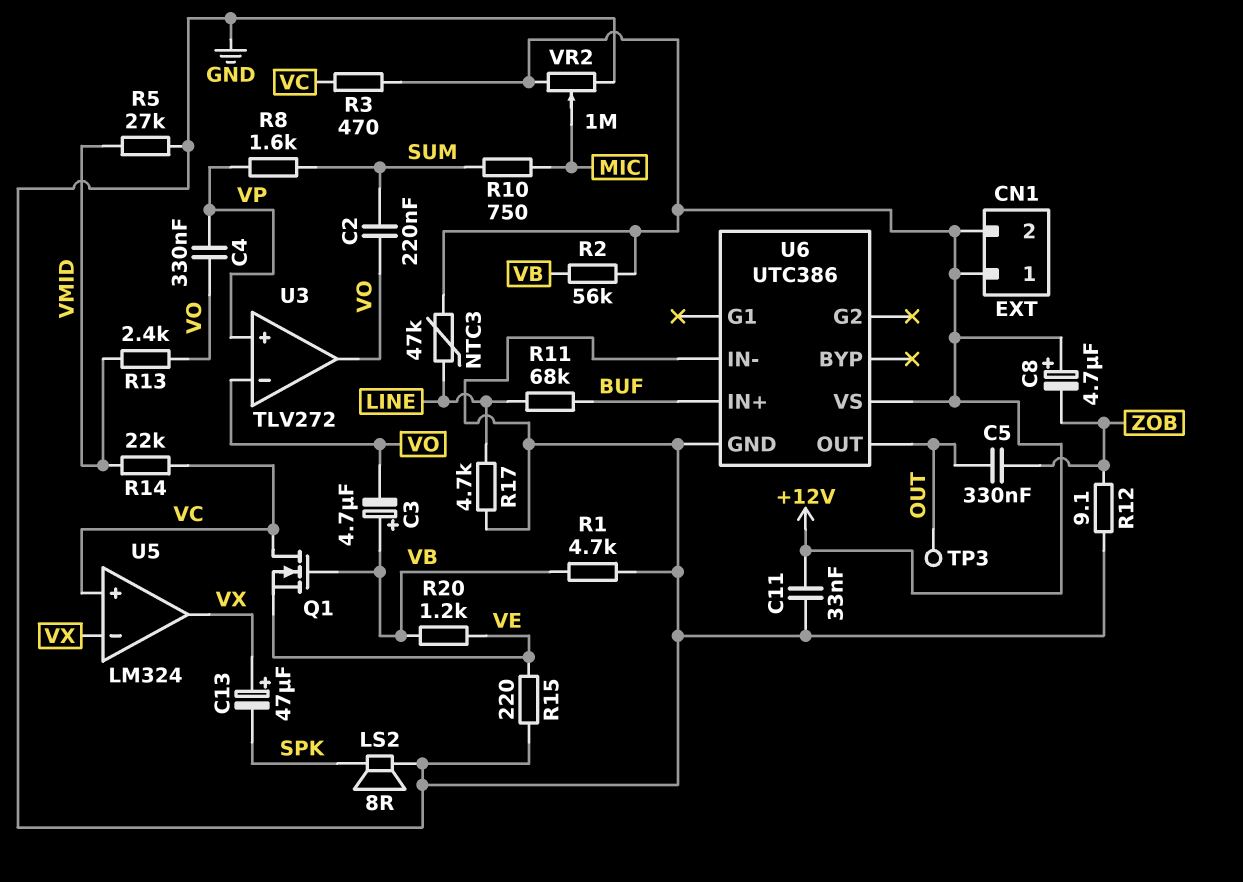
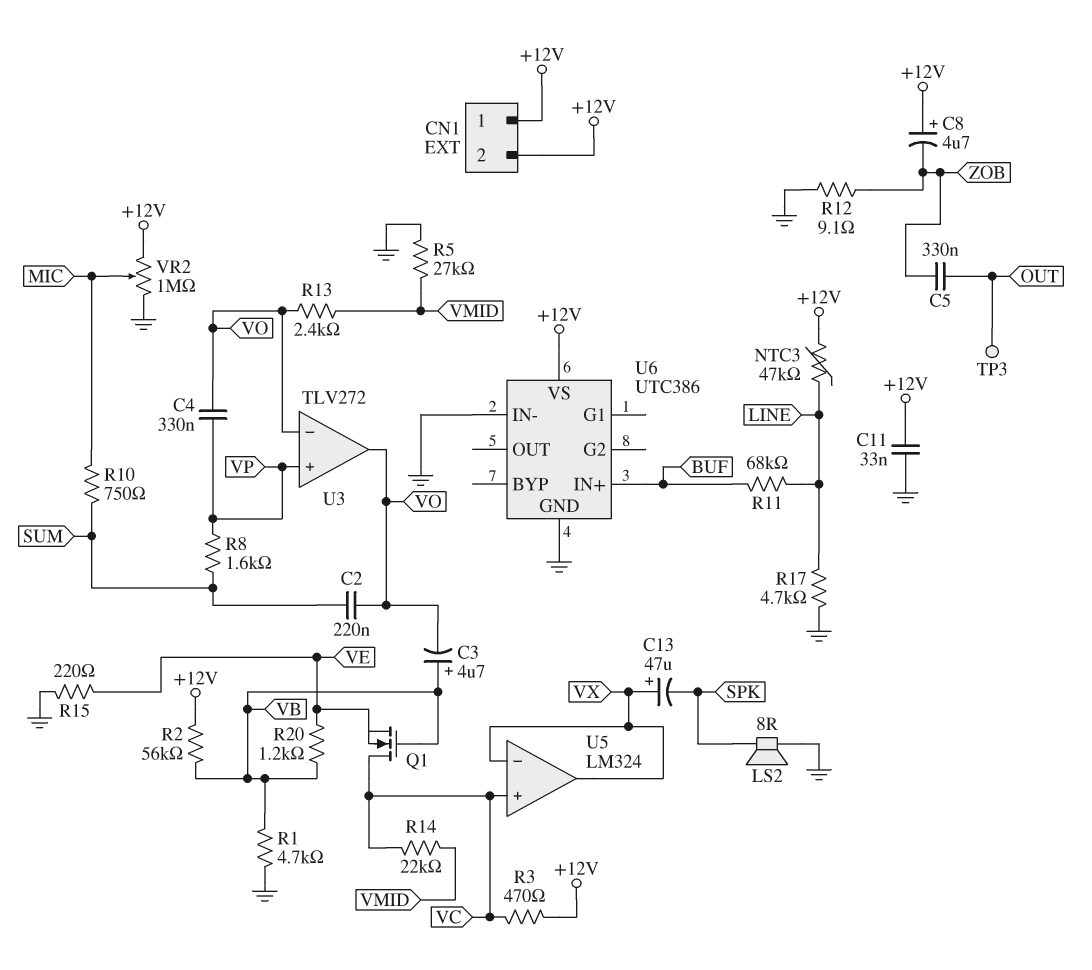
U6 pin OUT: OUT -> none

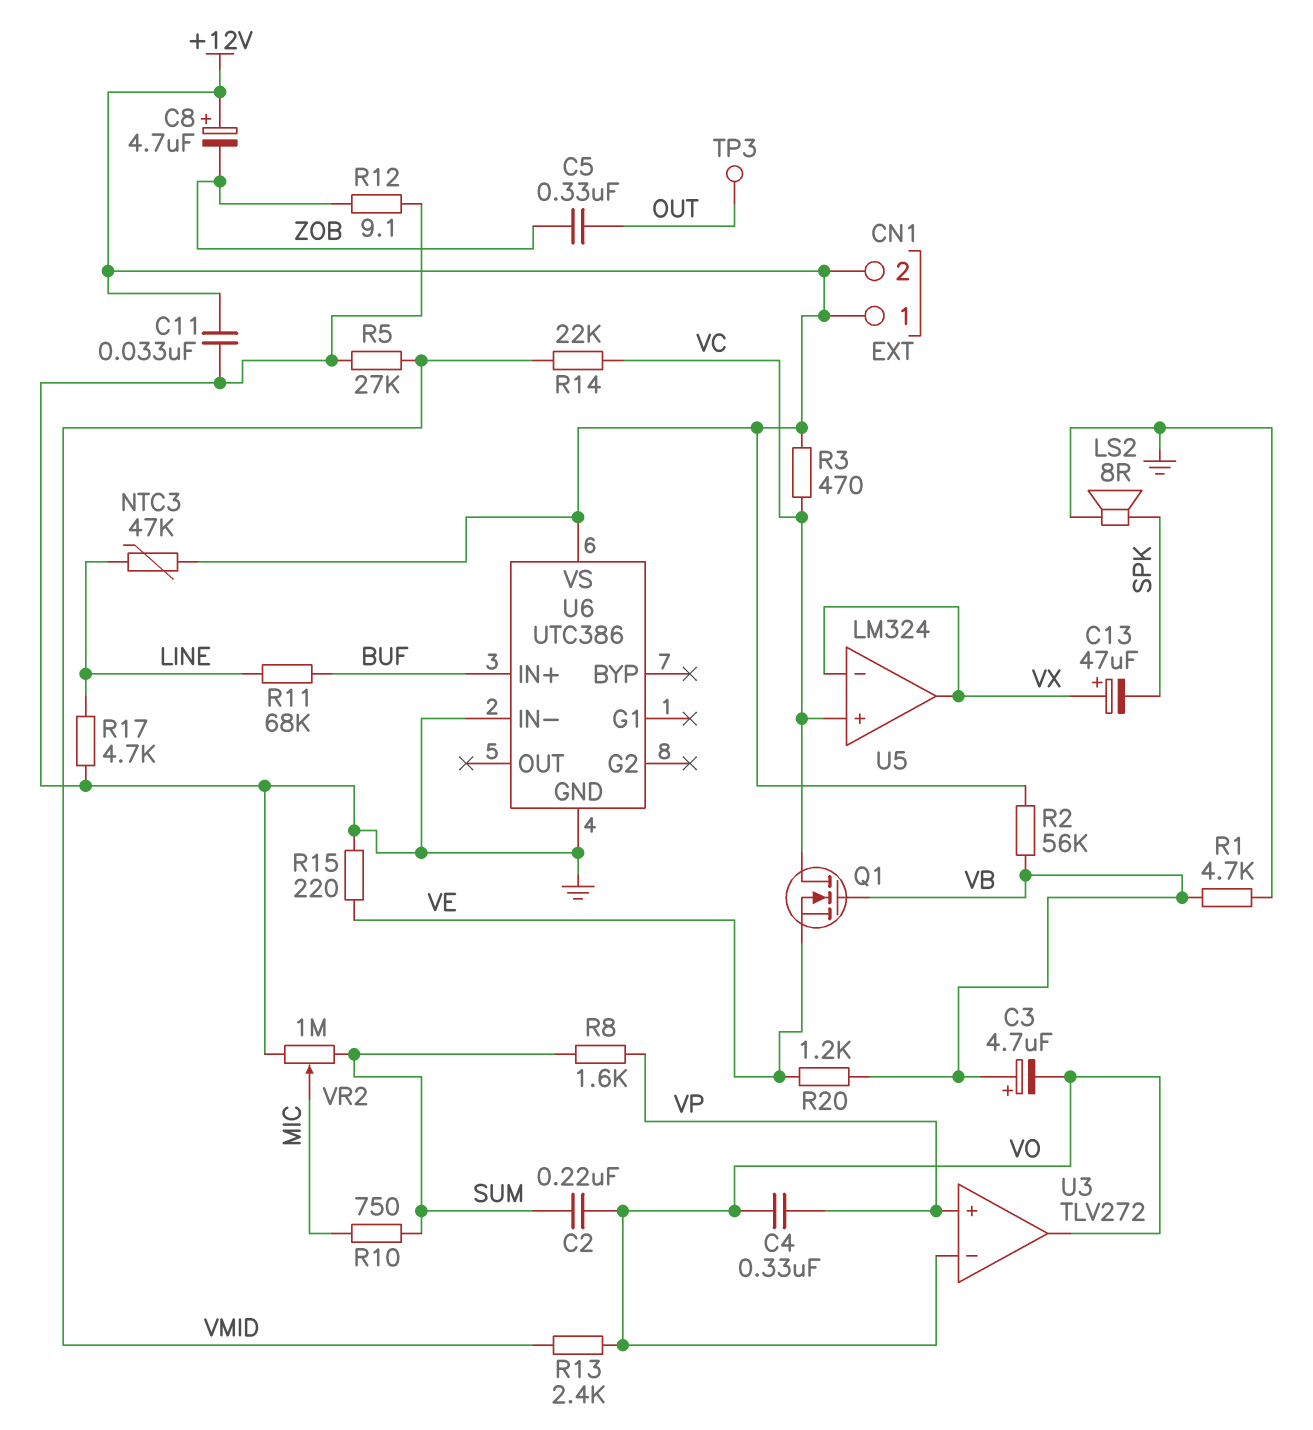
VR2: 1M (+12V, GND, wiper MIC) -> 1M (GND, SUM, wiper MIC)

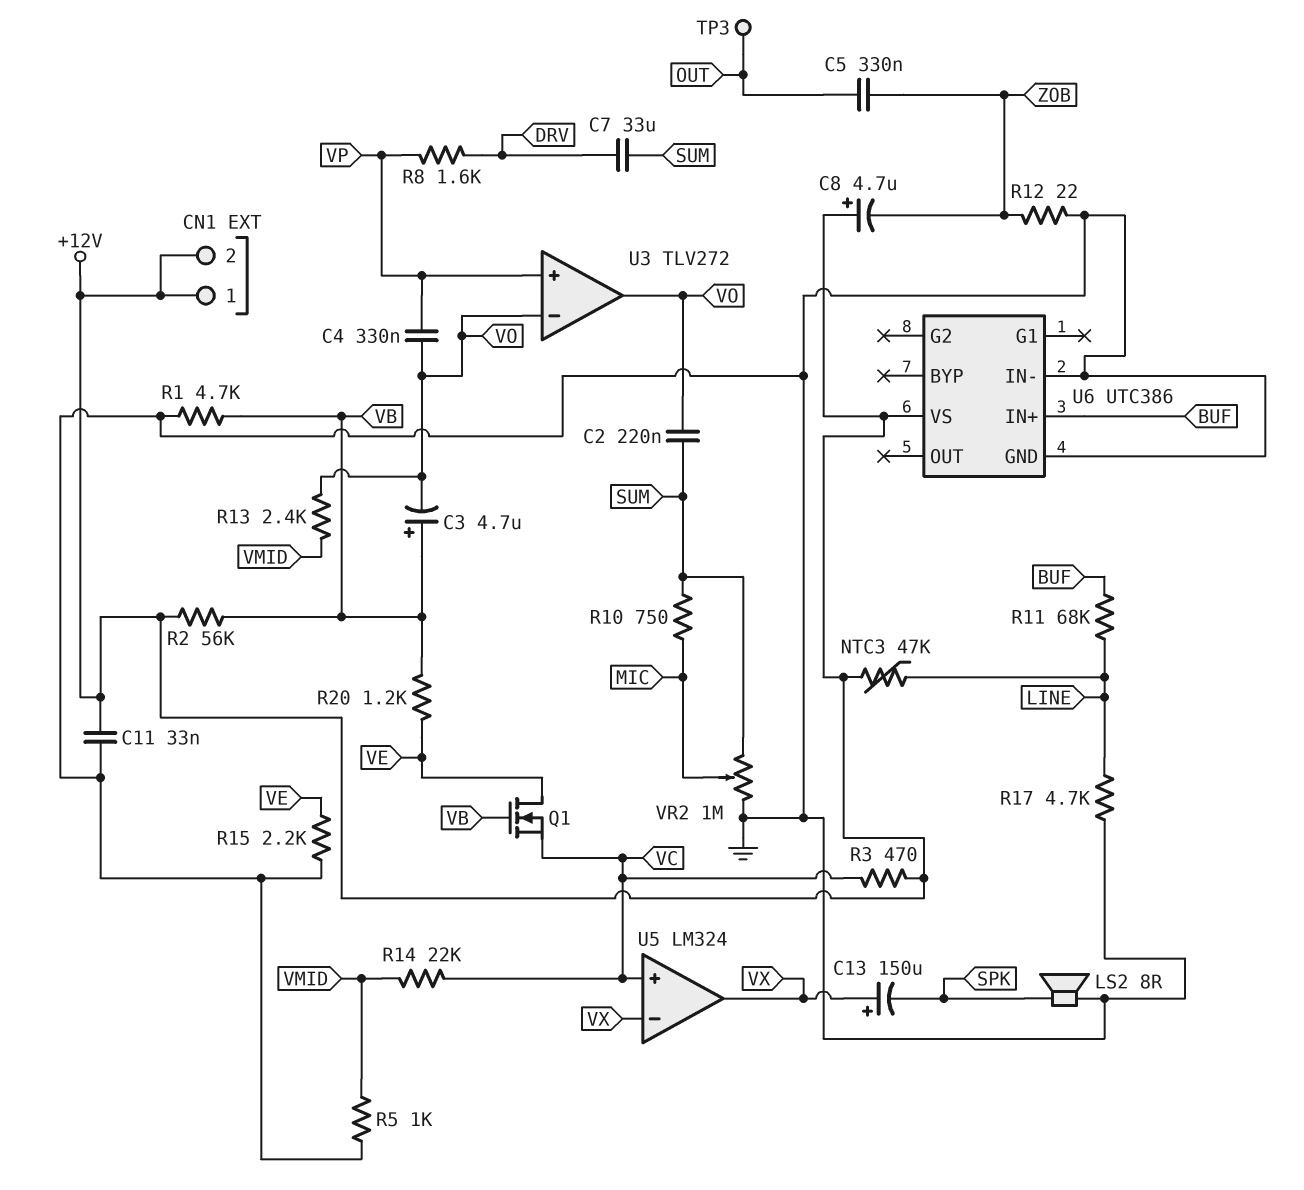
C7: none -> 33uF (DRV, SUM)
C13: 47uF (plus VX, minus SPK) -> 150uF (plus VX, minus SPK)
Q1: NMOS (G VB, D VC, S VE) -> NMOS (G VB, D VE, S VC)
R5: 27k (GND, VMID) -> 1k (GND, VMID)
R8: 1.6k (SUM, VP) -> 1.6k (DRV, VP)
R12: 9.1 (GND, ZOB) -> 22 (GND, ZOB)
R15: 220 (GND, VE) -> 2.2k (GND, VE)

